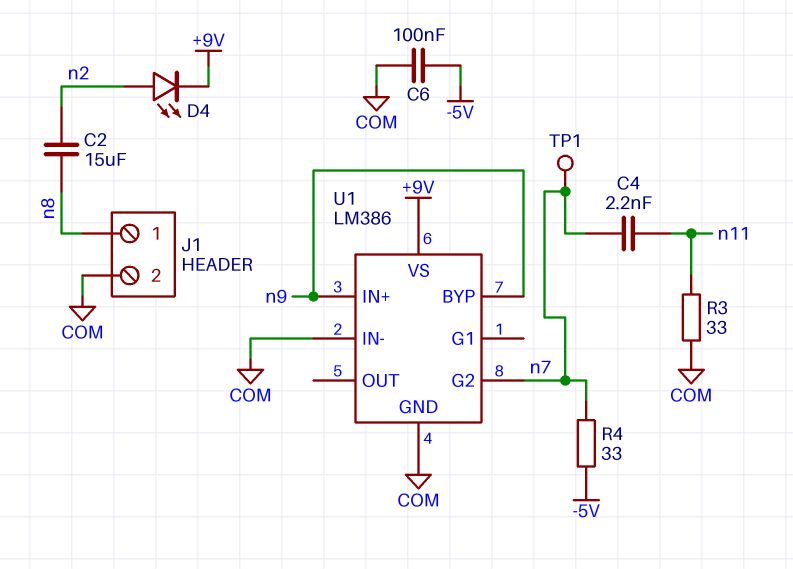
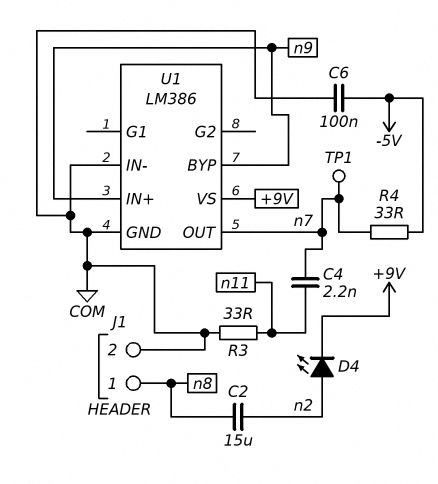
U1 pin G2: n7 -> none
U1 pin OUT: none -> n7

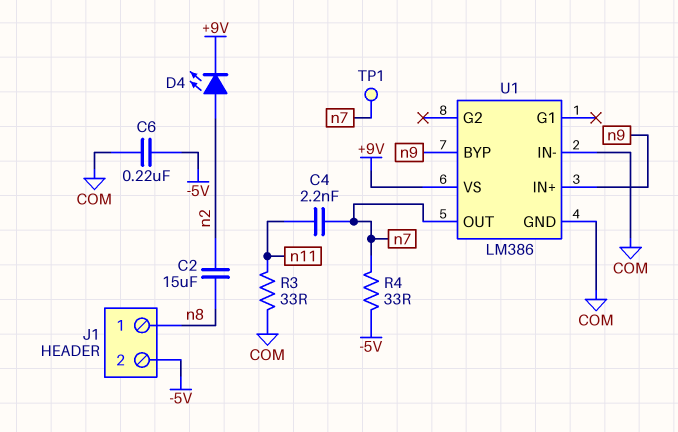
C6: 100nF (-5V, COM) -> 220nF (-5V, COM)
J1 pin 2: COM -> -5V

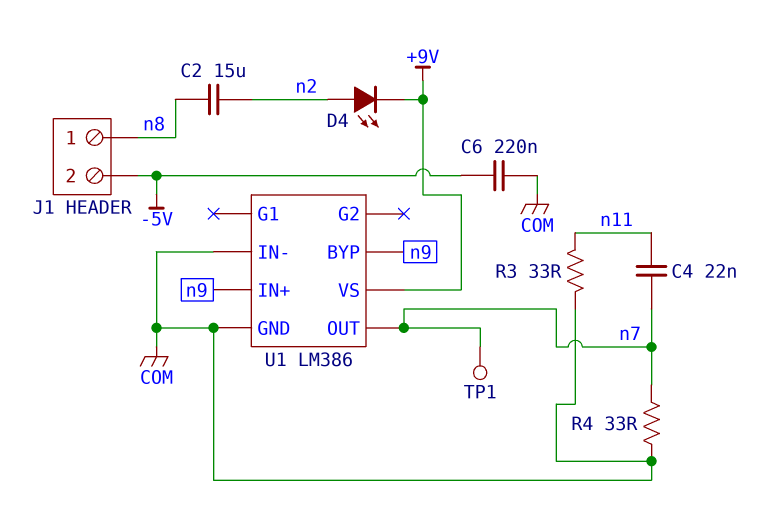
C4: 2.2nF (n7, n11) -> 22nF (n7, n11)
R4: 33 (-5V, n7) -> 33 (COM, n7)

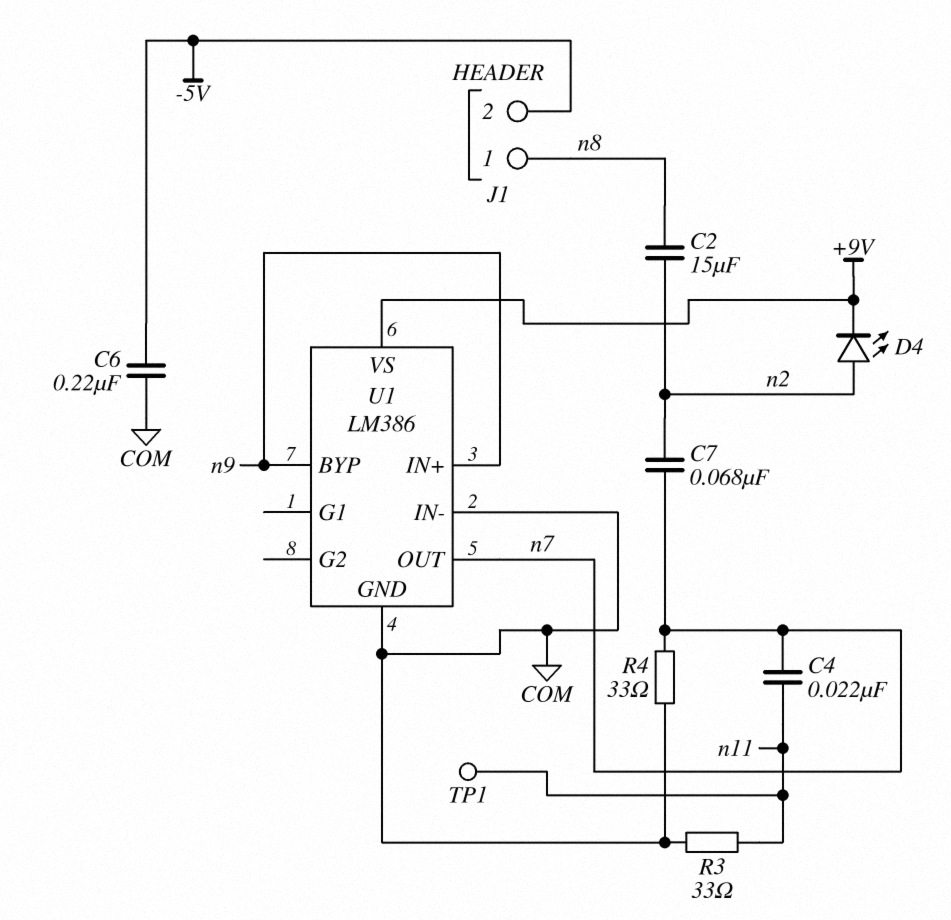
C7: none -> 68nF (n2, n7)
TP1: test point (n7) -> test point (n11)

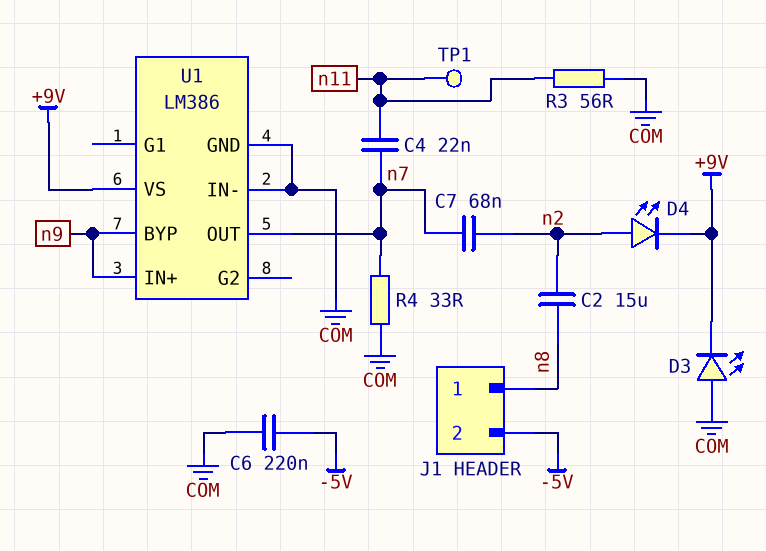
D3: none -> LED (A COM, K +9V)
R3: 33 (COM, n11) -> 56 (COM, n11)

